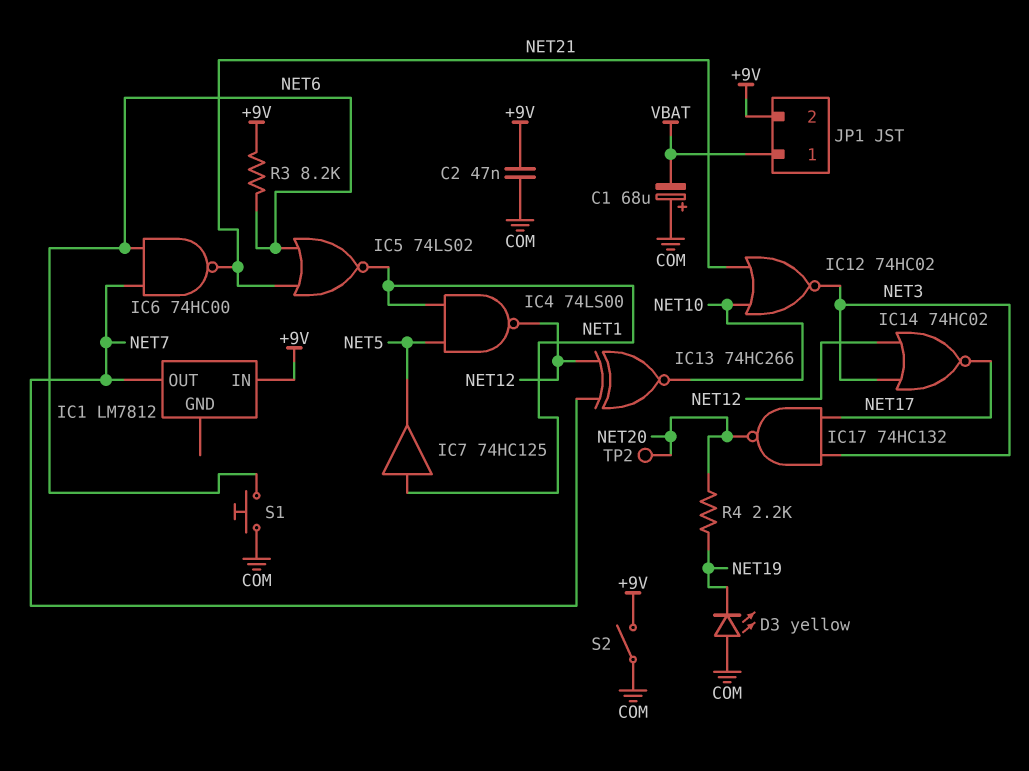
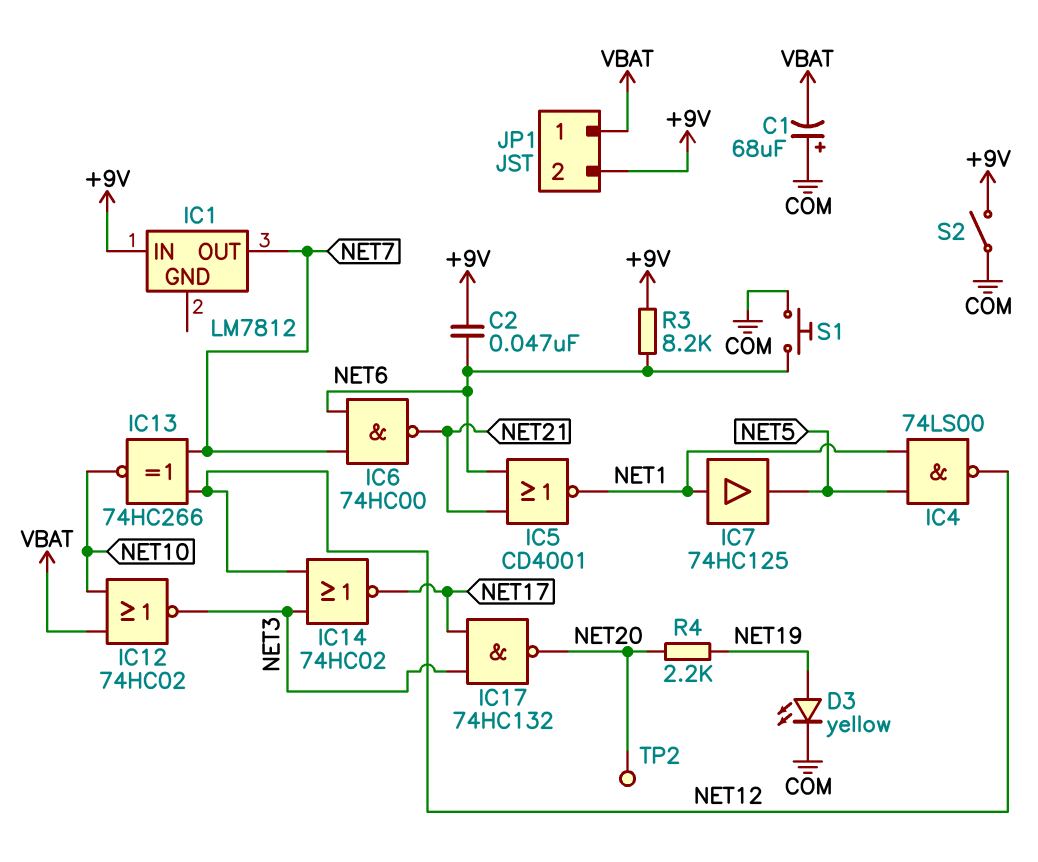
C2: 47nF (+9V, COM) -> 47nF (+9V, NET6)
D3: LED yellow (A COM, K NET19) -> LED yellow (A NET19, K COM)
IC5: NOR 74LS02 (in NET6, in NET21, out NET1) -> NOR CD4001 (in NET6, in NET21, out NET1)
IC12: NOR 74HC02 (in NET10, in NET21, out NET3) -> NOR 74HC02 (in NET10, in VBAT, out NET3)

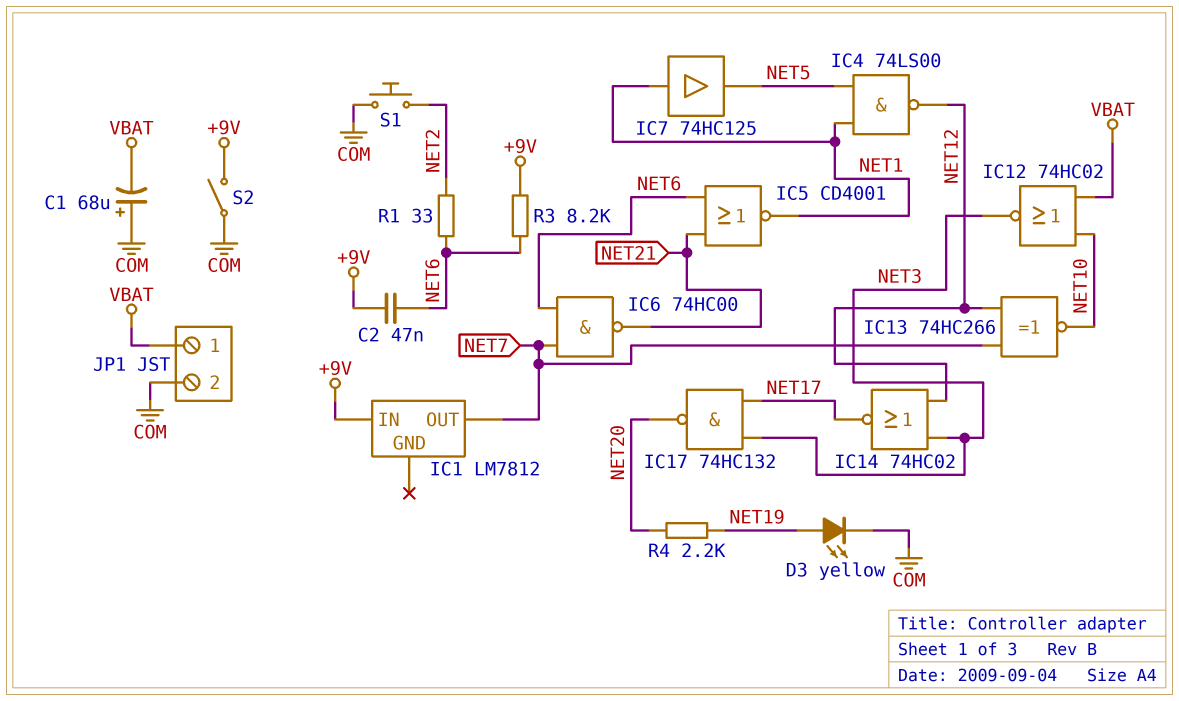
JP1 pin 2: +9V -> COM
R1: none -> 33 (NET2, NET6)
S1: button (COM, NET6) -> button (COM, NET2)
TP2: test point (NET20) -> none

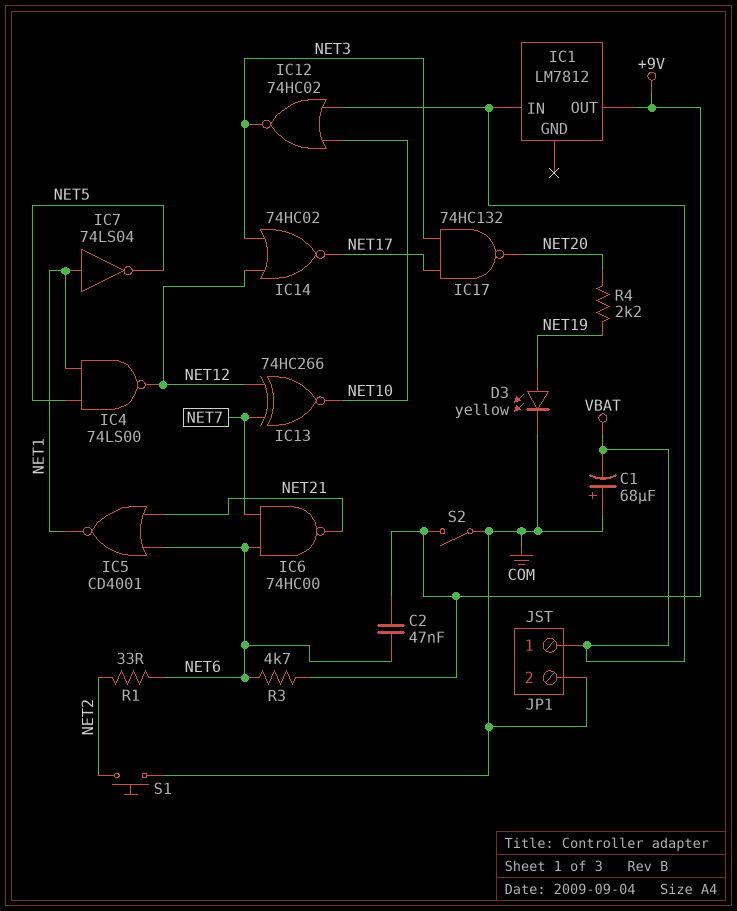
IC1 pin IN: +9V -> VBAT
IC1 pin OUT: NET7 -> +9V
IC7: buffer 74HC125 (in NET1, out NET5) -> NOT 74LS04 (in NET1, out NET5)
R3: 8.2k (+9V, NET6) -> 4.7k (+9V, NET6)

